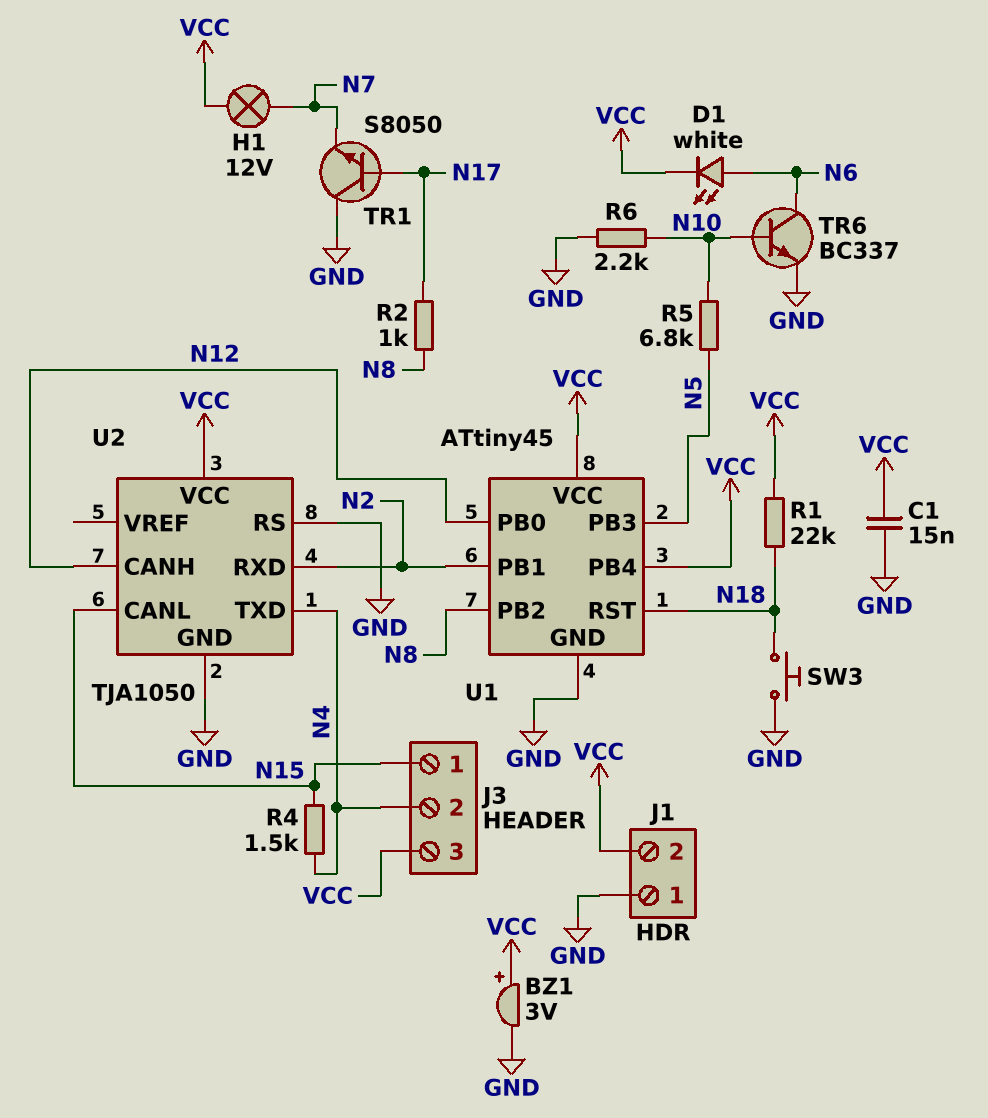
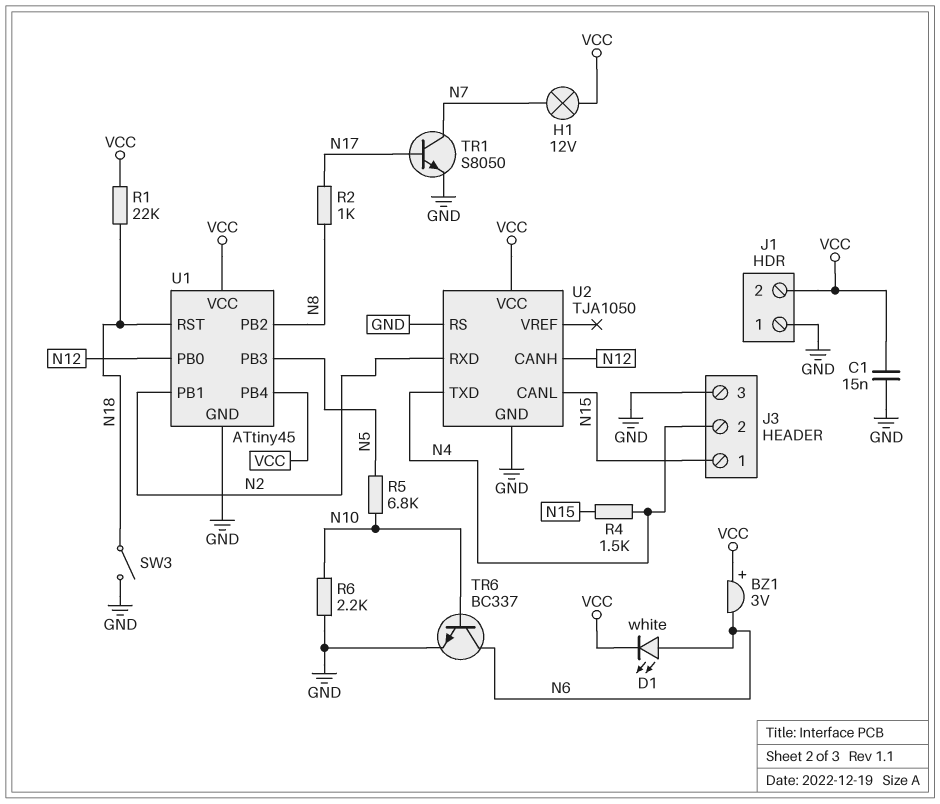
BZ1: buzzer 3V (plus VCC, minus GND) -> buzzer 3V (plus VCC, minus N6)
J3 pin 3: VCC -> GND
SW3: button (GND, N18) -> switch (GND, N18)
TR1: NPN S8050 (B N17, C GND, E N7) -> NPN S8050 (B N17, C N7, E GND)

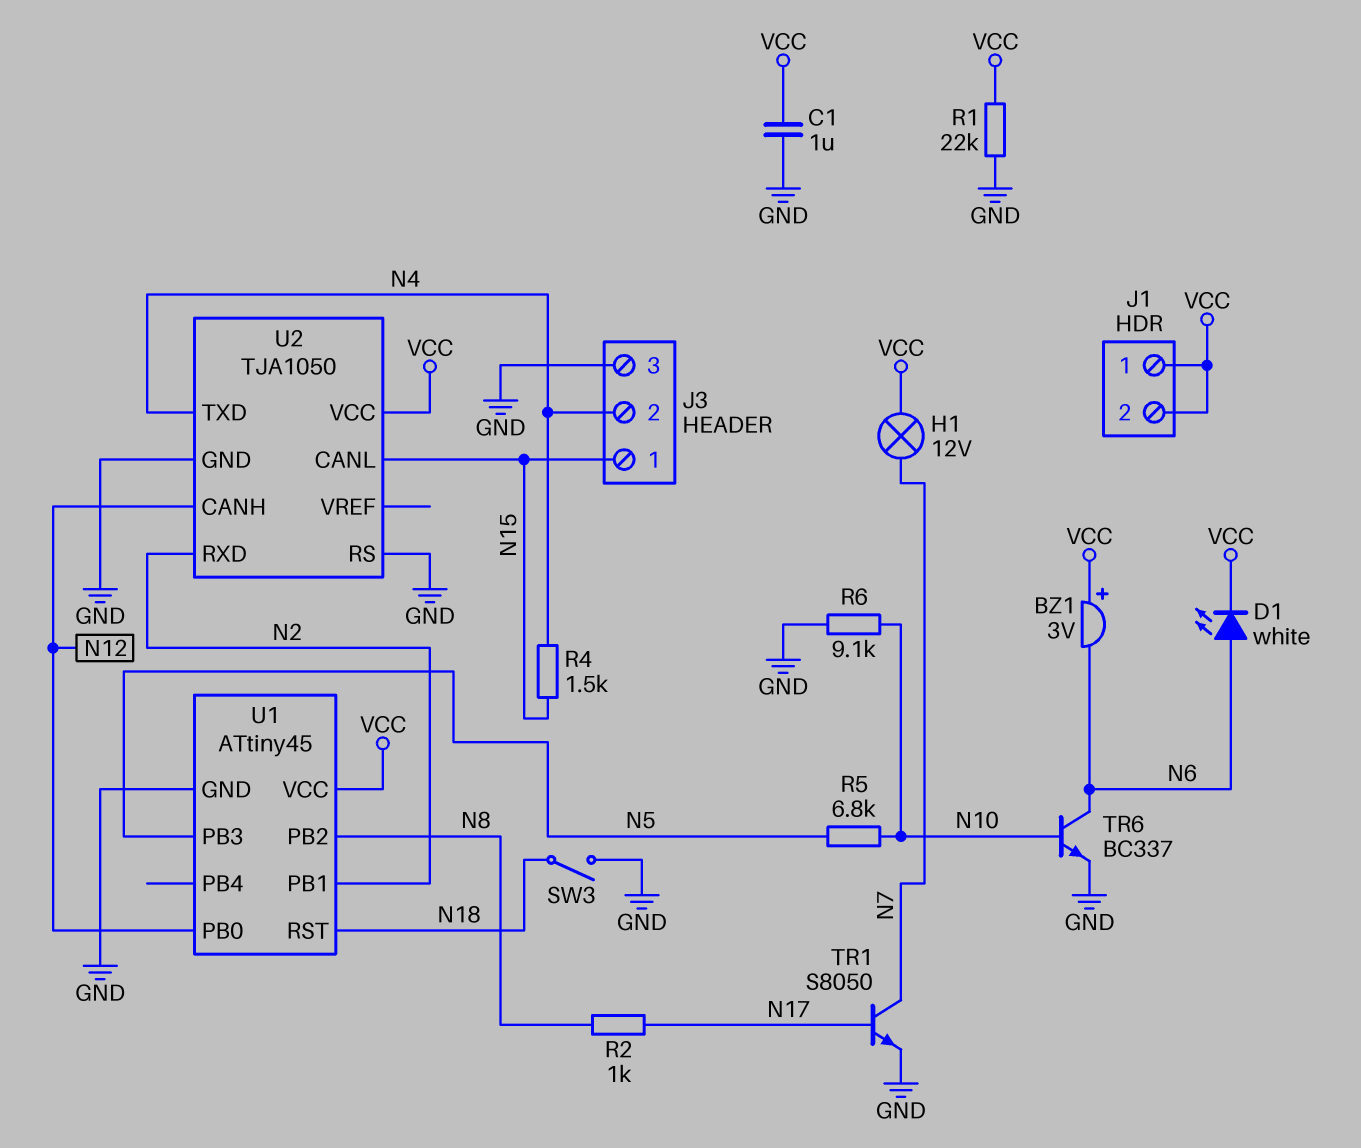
C1: 15nF (GND, VCC) -> 1uF (GND, VCC)
J1 pin 1: GND -> VCC
R1: 22k (N18, VCC) -> 22k (GND, VCC)
R6: 2.2k (GND, N10) -> 9.1k (GND, N10)
U1 pin PB4: VCC -> none

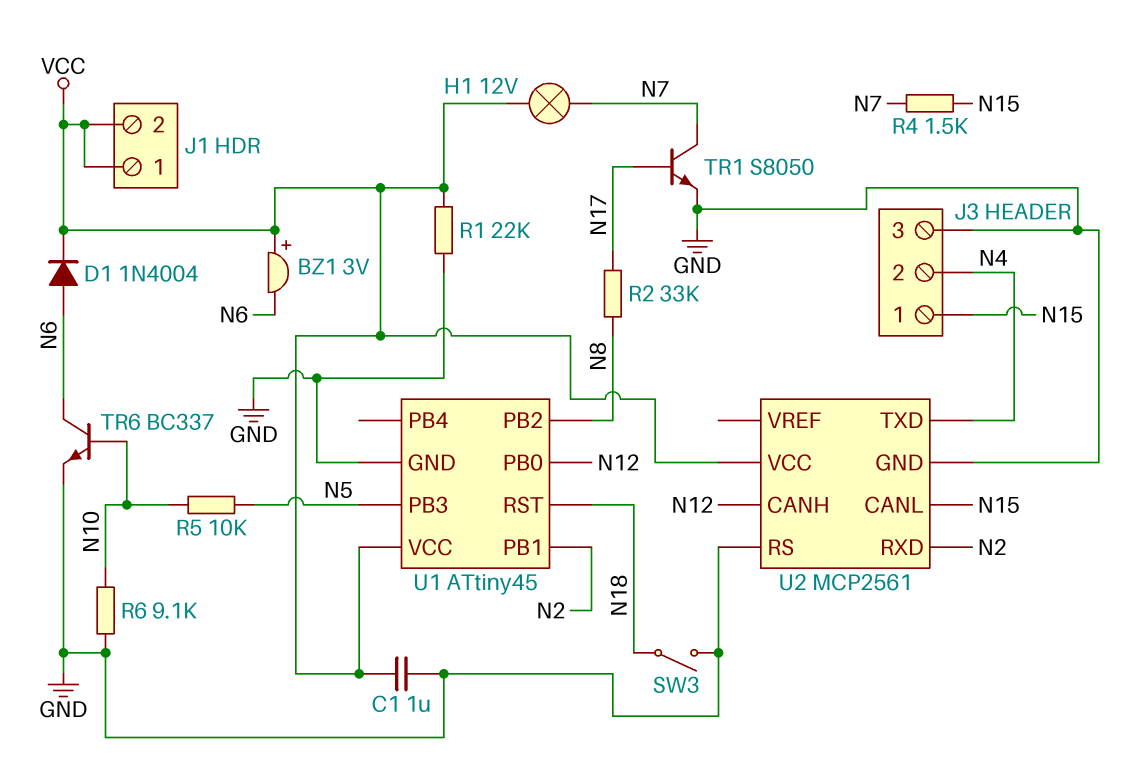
D1: LED white (A N6, K VCC) -> diode 1N4004 (A N6, K VCC)
R2: 1k (N8, N17) -> 33k (N8, N17)
R4: 1.5k (N4, N15) -> 1.5k (N7, N15)
R5: 6.8k (N5, N10) -> 10k (N5, N10)
U2: TJA1050 -> MCP2561

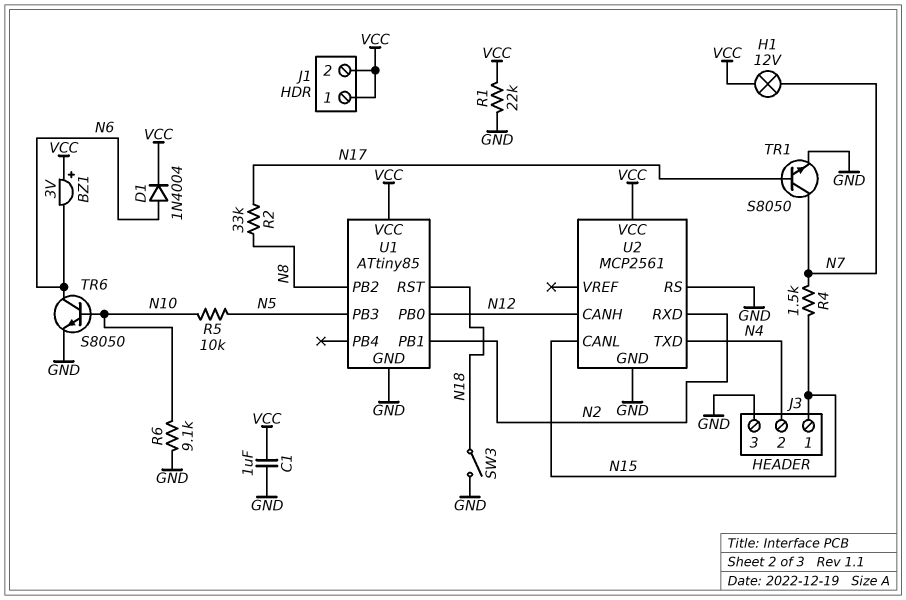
TR6: NPN BC337 (B N10, C N6, E GND) -> NPN S8050 (B N10, C N6, E GND)
U1: ATtiny45 -> ATtiny85

